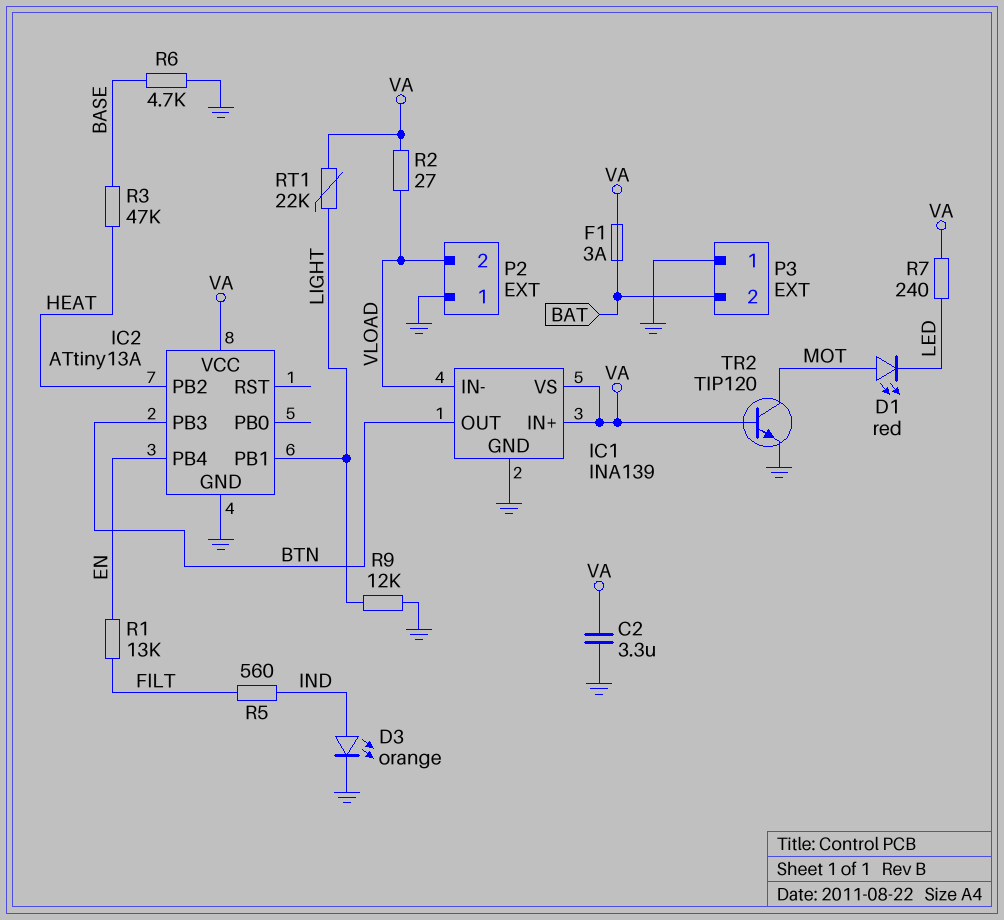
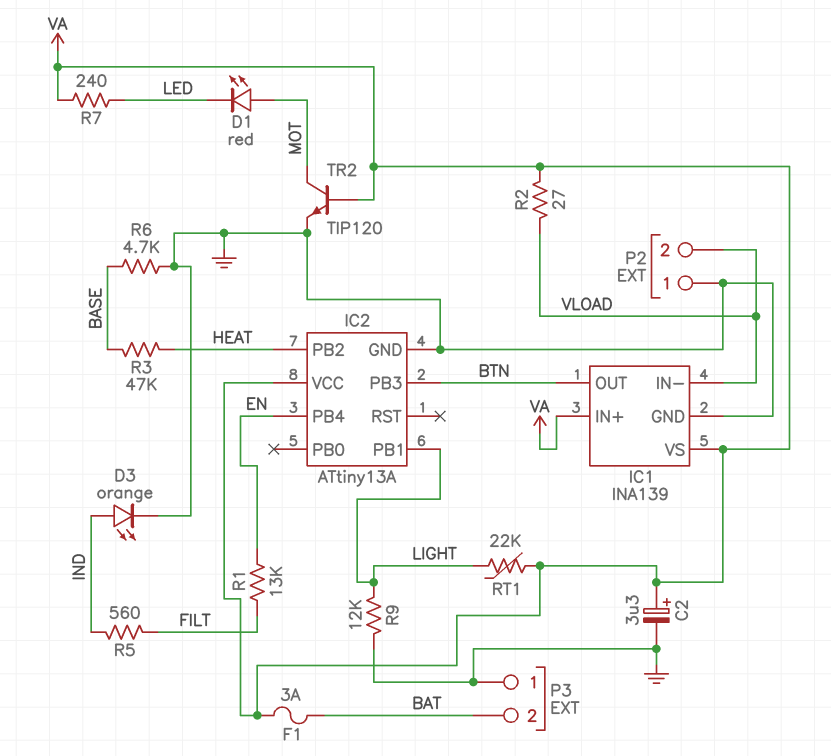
C2: 3.3uF (GND, VA) -> 3.3uF (plus VA, minus GND)

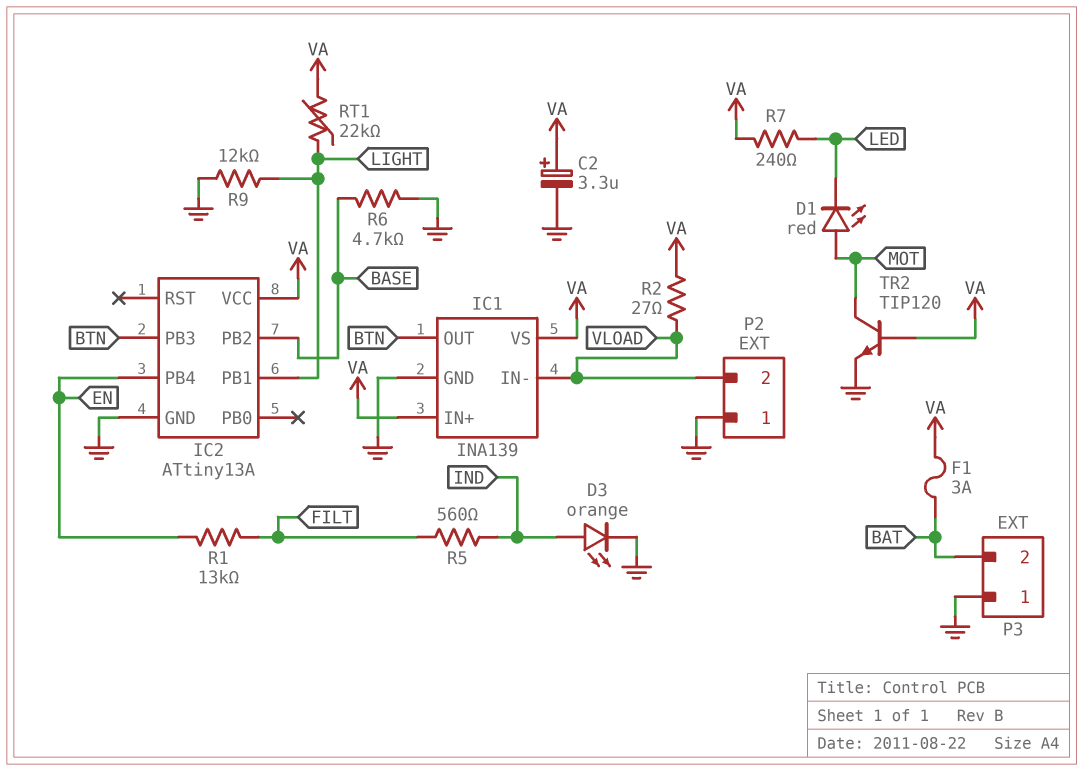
IC2 pin PB2: HEAT -> BASE
R3: 47k (BASE, HEAT) -> none

